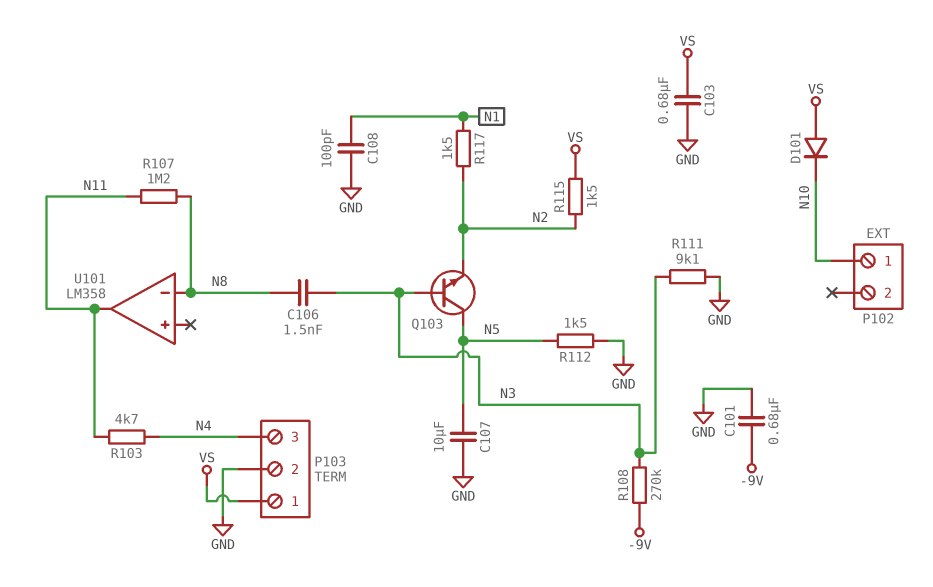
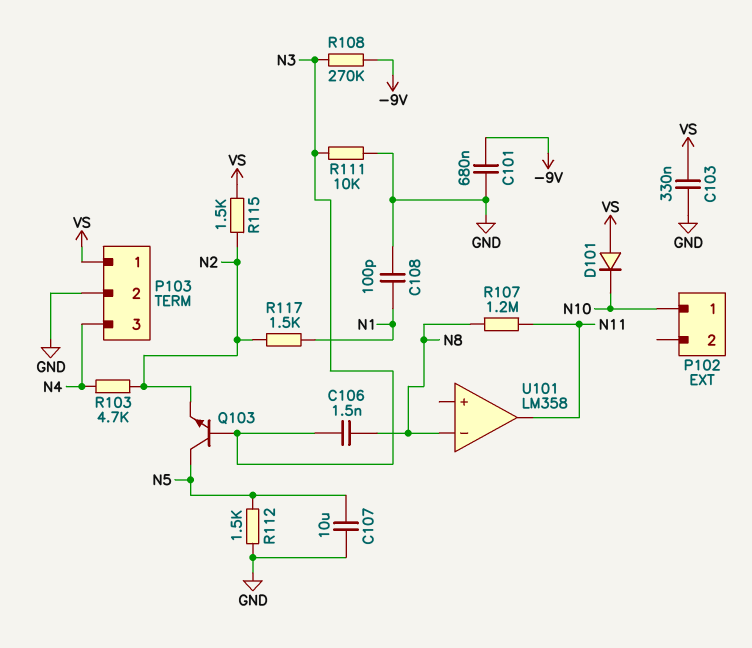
C103: 680nF (GND, VS) -> 330nF (GND, VS)
R103: 4.7k (N4, N11) -> 4.7k (N2, N4)
R111: 9.1k (GND, N3) -> 10k (GND, N3)

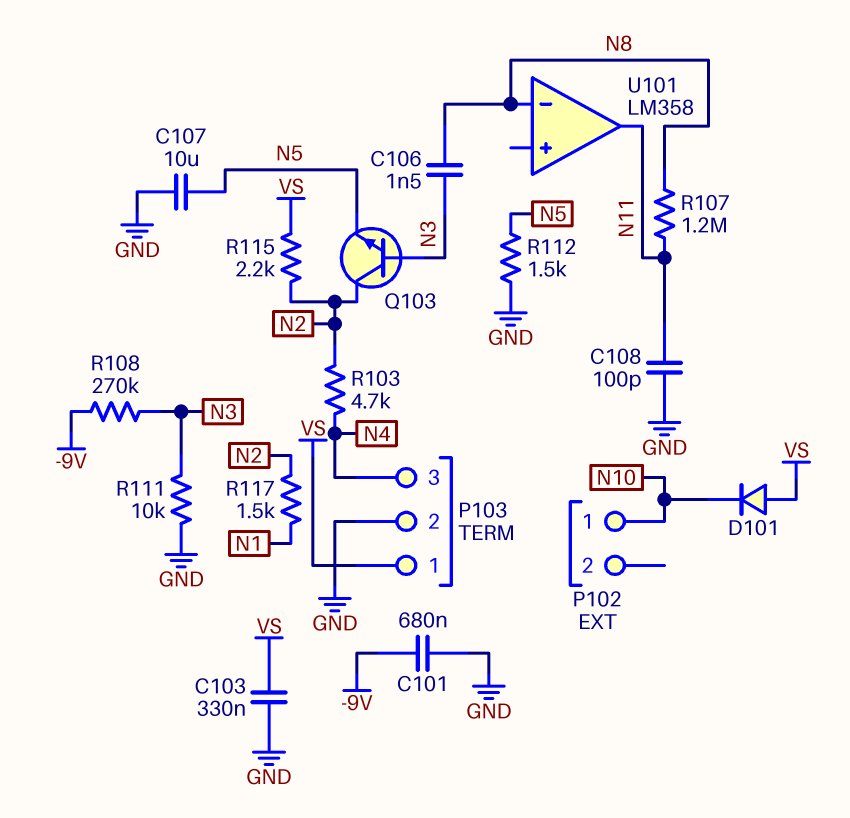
C108: 100pF (GND, N1) -> 100pF (GND, N11)
Q103: NPN (B N3, C N5, E N2) -> NPN (B N3, C N2, E N5)
R115: 1.5k (N2, VS) -> 2.2k (N2, VS)

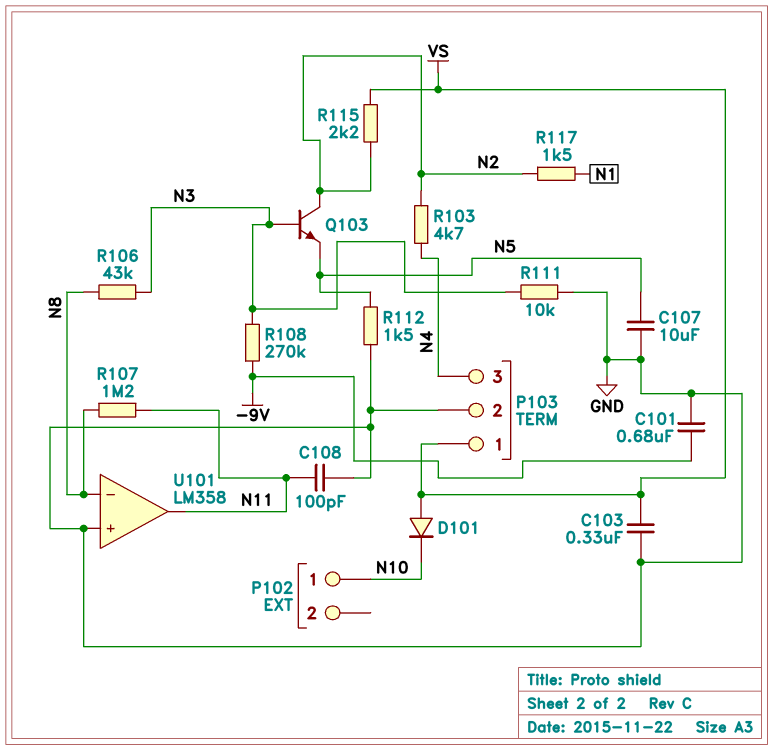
C106: 1.5nF (N3, N8) -> none
R106: none -> 43k (N3, N8)
U101 pin in+: none -> GND

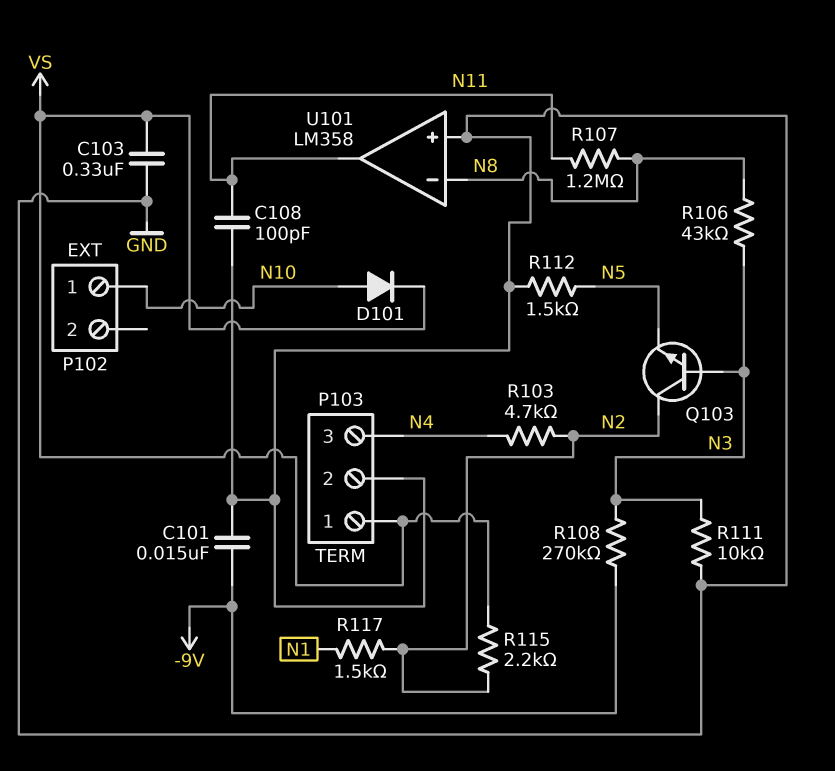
C101: 680nF (-9V, GND) -> 15nF (-9V, GND)
C107: 10uF (GND, N5) -> none
D101: diode (A VS, K N10) -> diode (A N10, K VS)

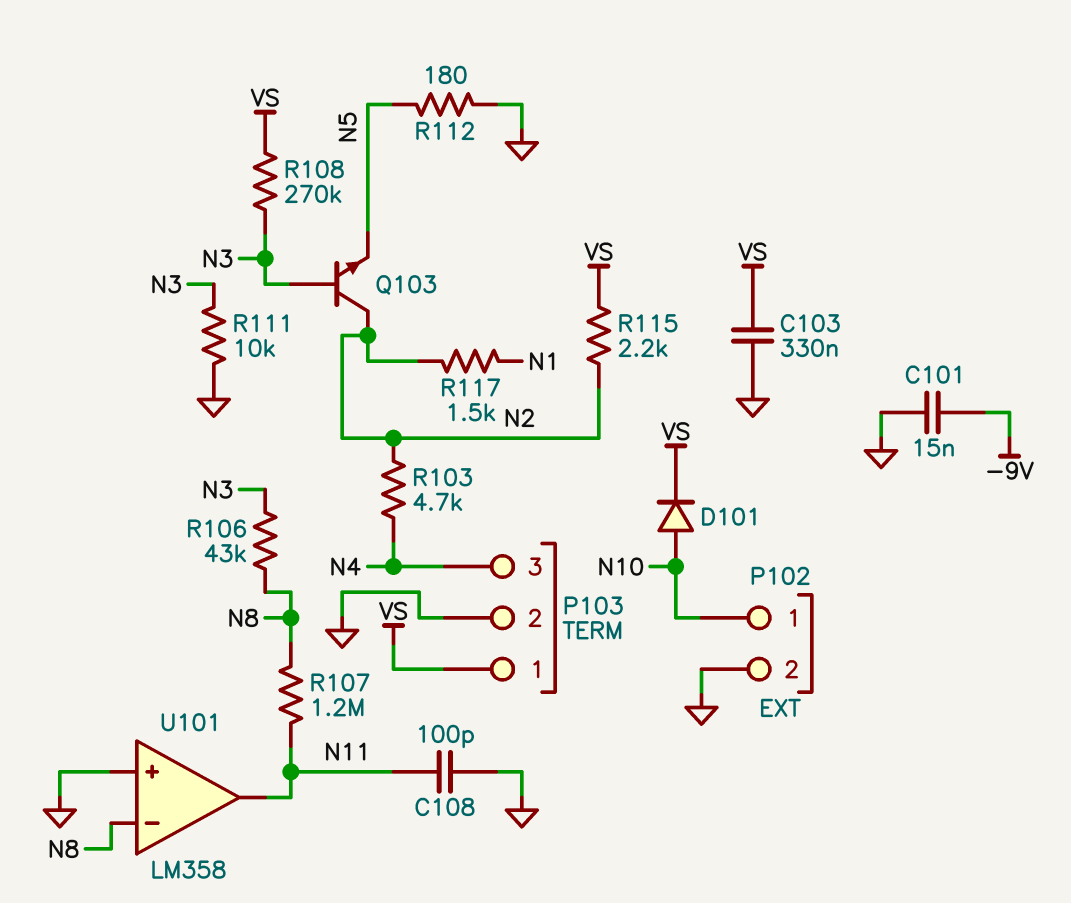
P102 pin 2: none -> GND
R108: 270k (-9V, N3) -> 270k (N3, VS)
R112: 1.5k (GND, N5) -> 180 (GND, N5)

